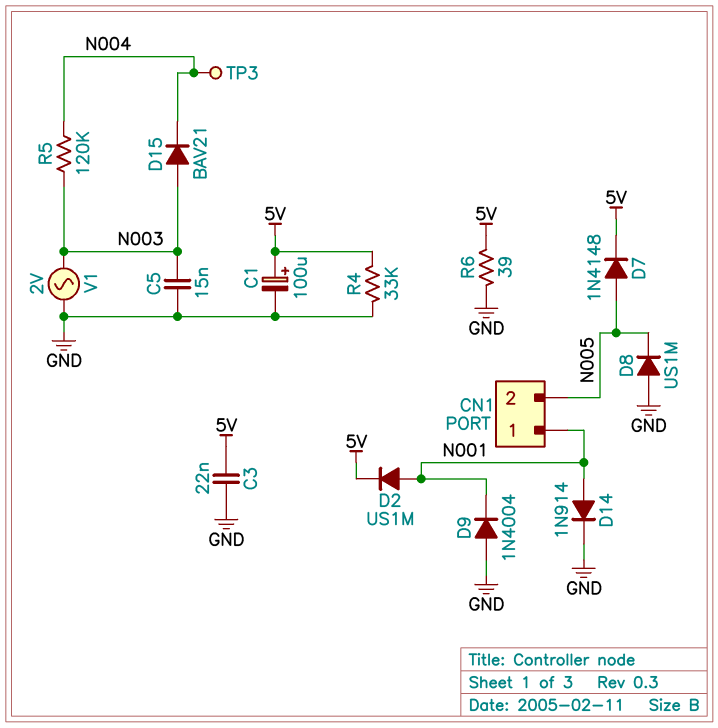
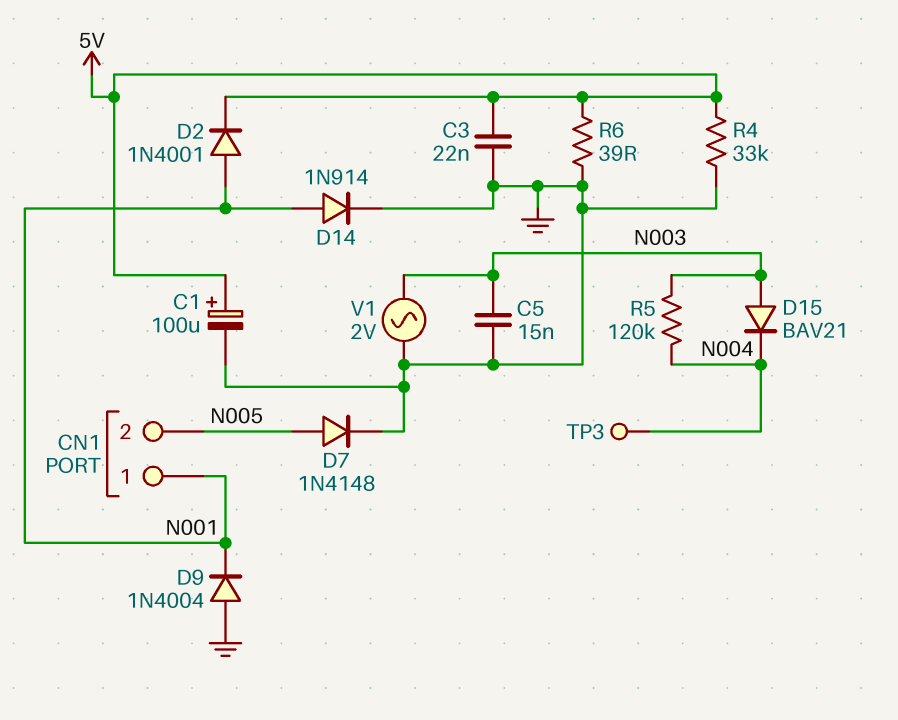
D2: diode US1M (A N001, K 5V) -> diode 1N4001 (A N001, K 5V)
D7: diode 1N4148 (A N005, K 5V) -> diode 1N4148 (A N005, K GND)
D8: diode US1M (A GND, K N005) -> none

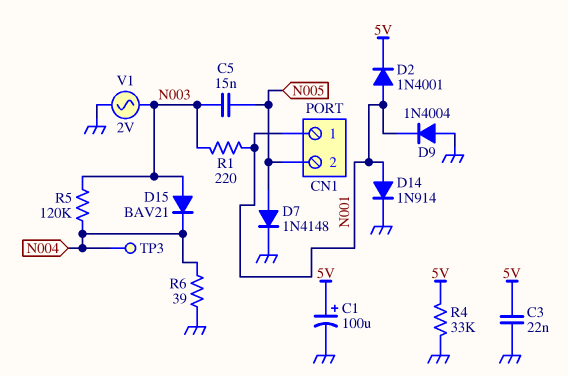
C5: 15nF (GND, N003) -> 15nF (N003, N005)
R1: none -> 220 (N001, N003)
R6: 39 (5V, GND) -> 39 (GND, N004)

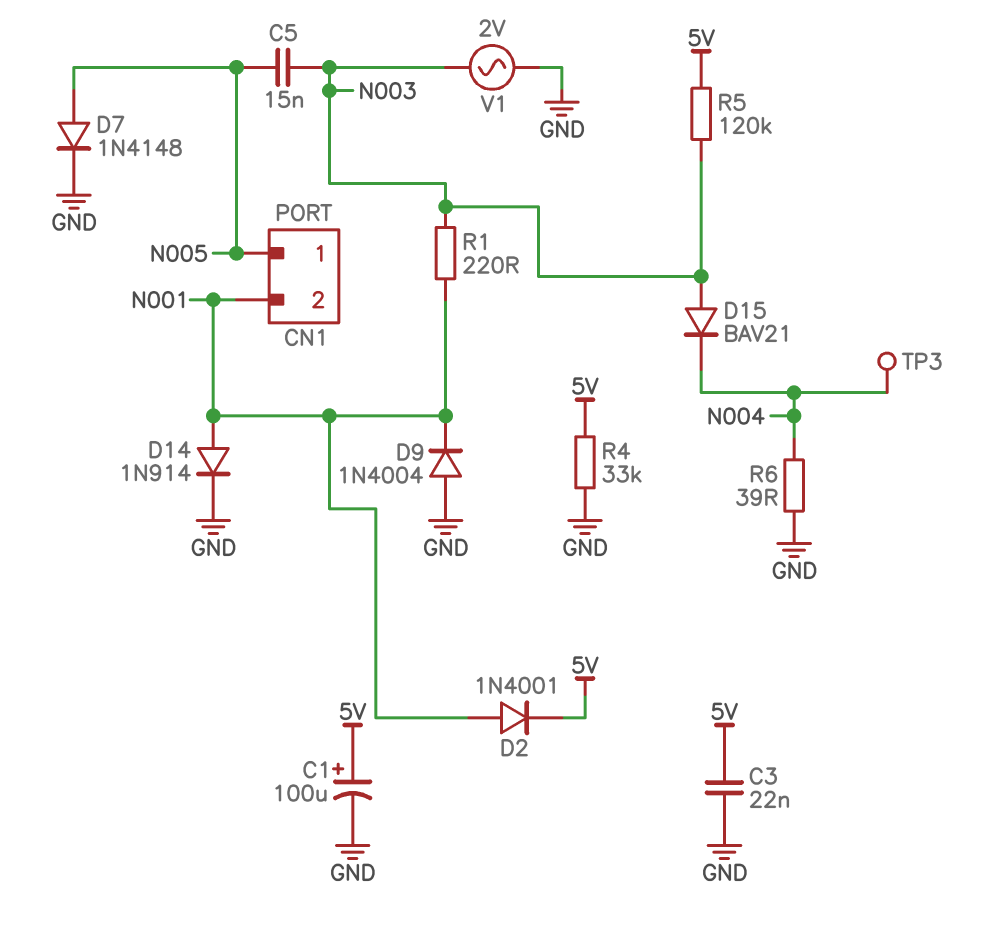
CN1 pin 1: N001 -> N005
CN1 pin 2: N005 -> N001
R5: 120k (N003, N004) -> 120k (5V, N003)

